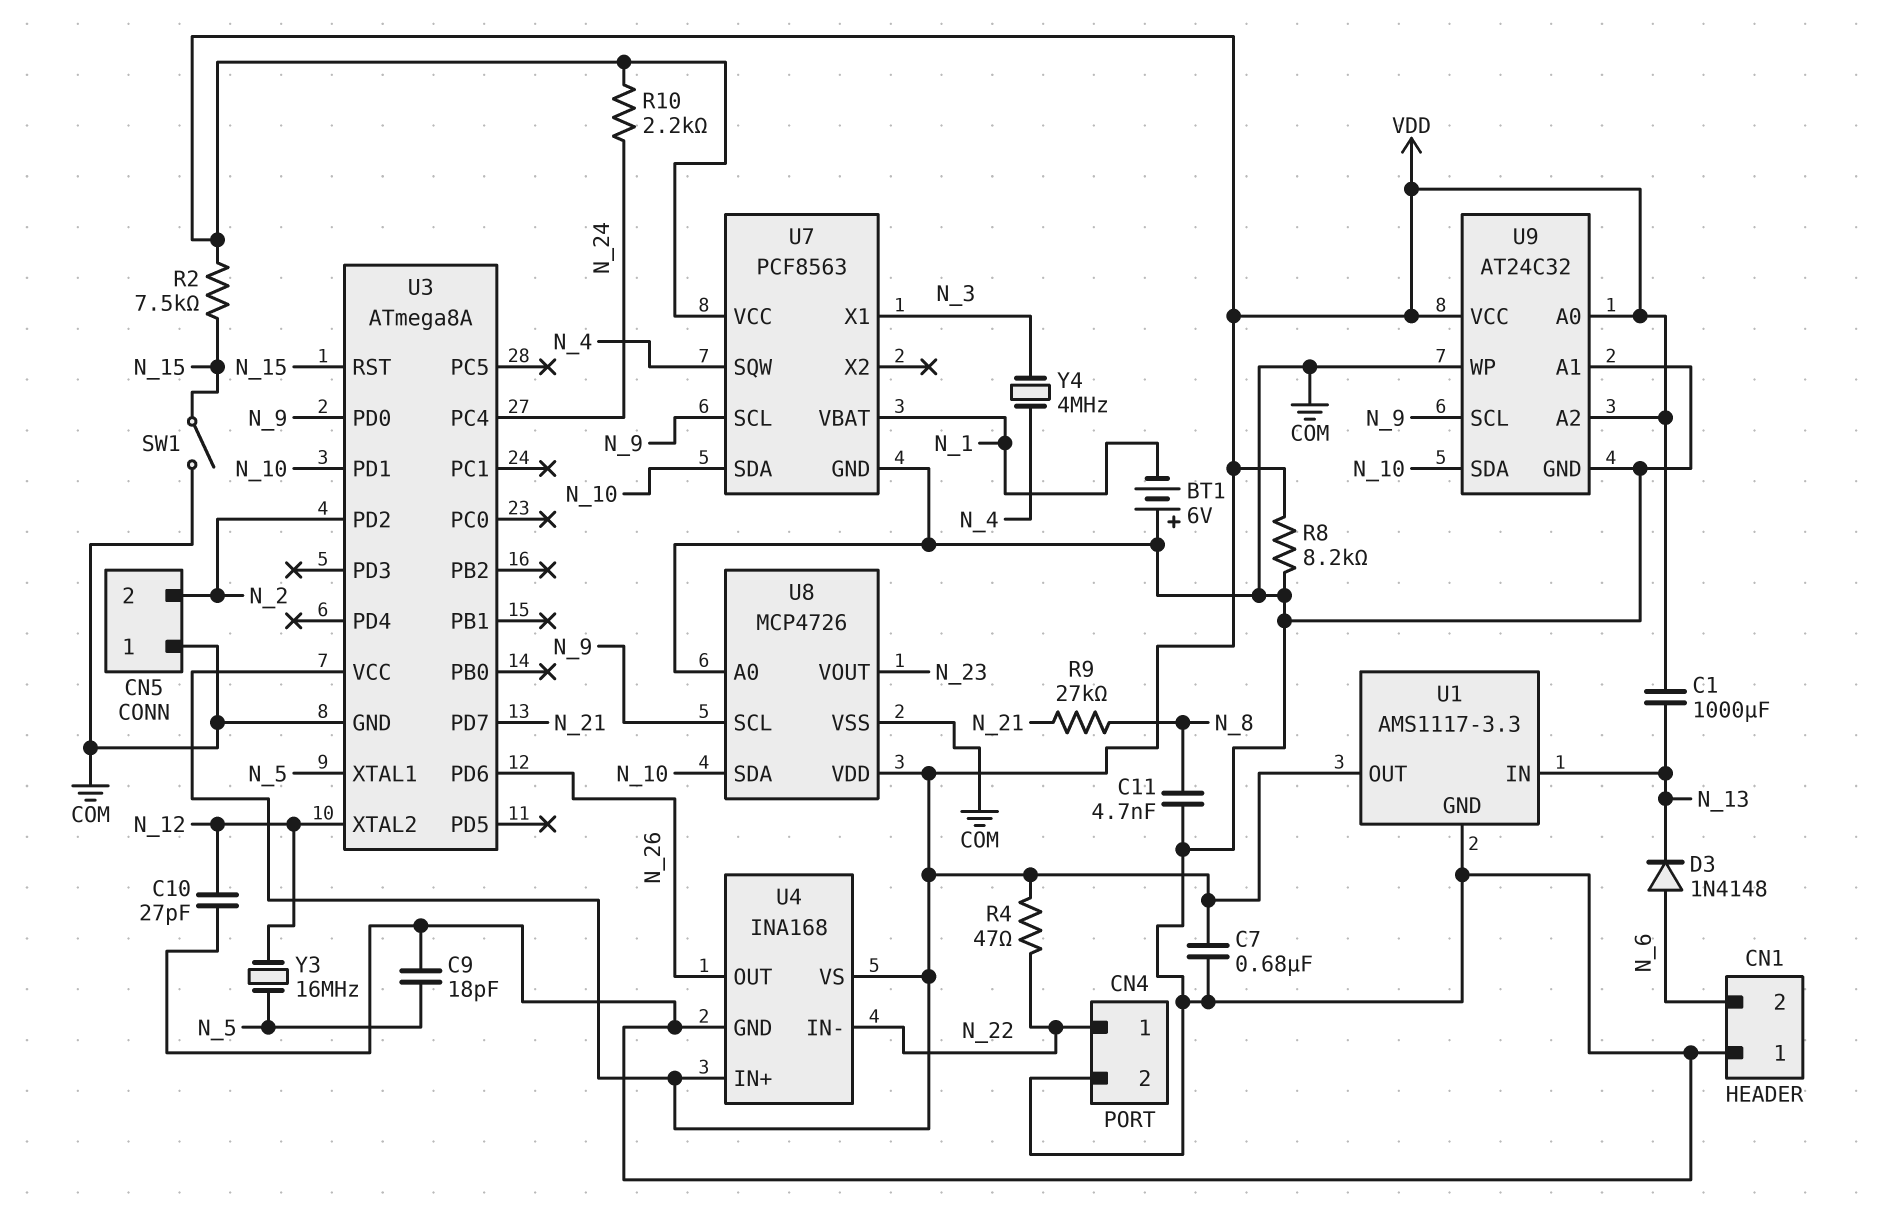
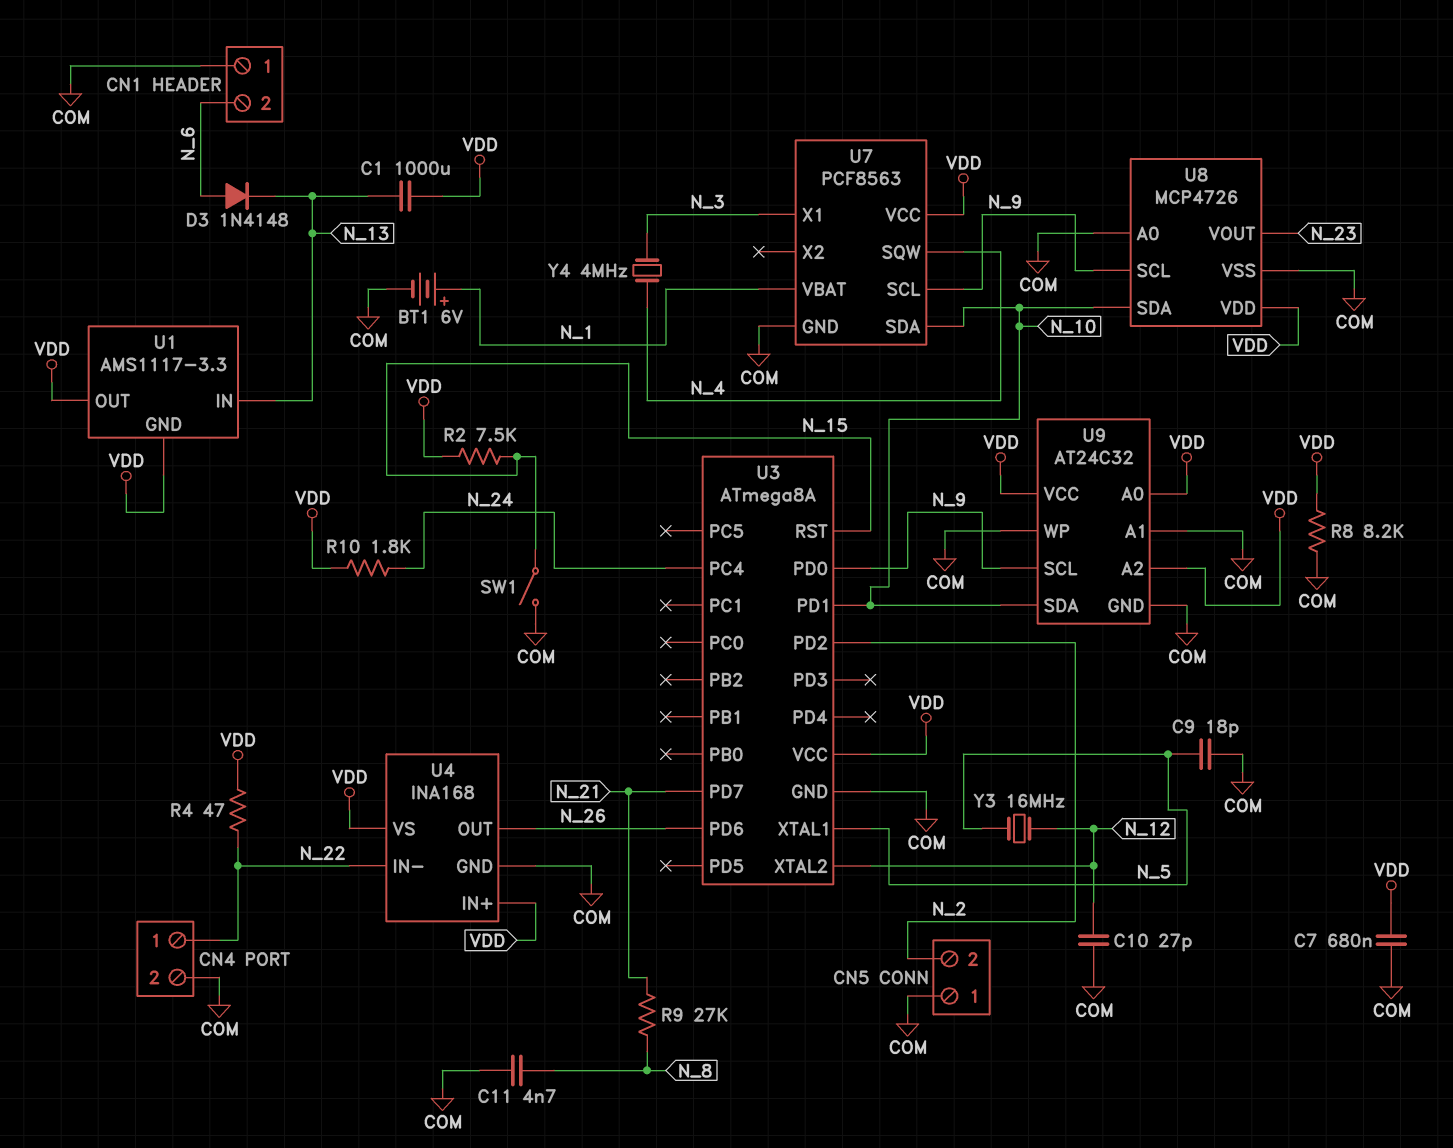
BT1: 6V (plus COM, minus N_1) -> 6V (plus N_1, minus COM)
R10: 2.2k (N_24, VDD) -> 1.8k (N_24, VDD)
U1 pin GND: COM -> VDD

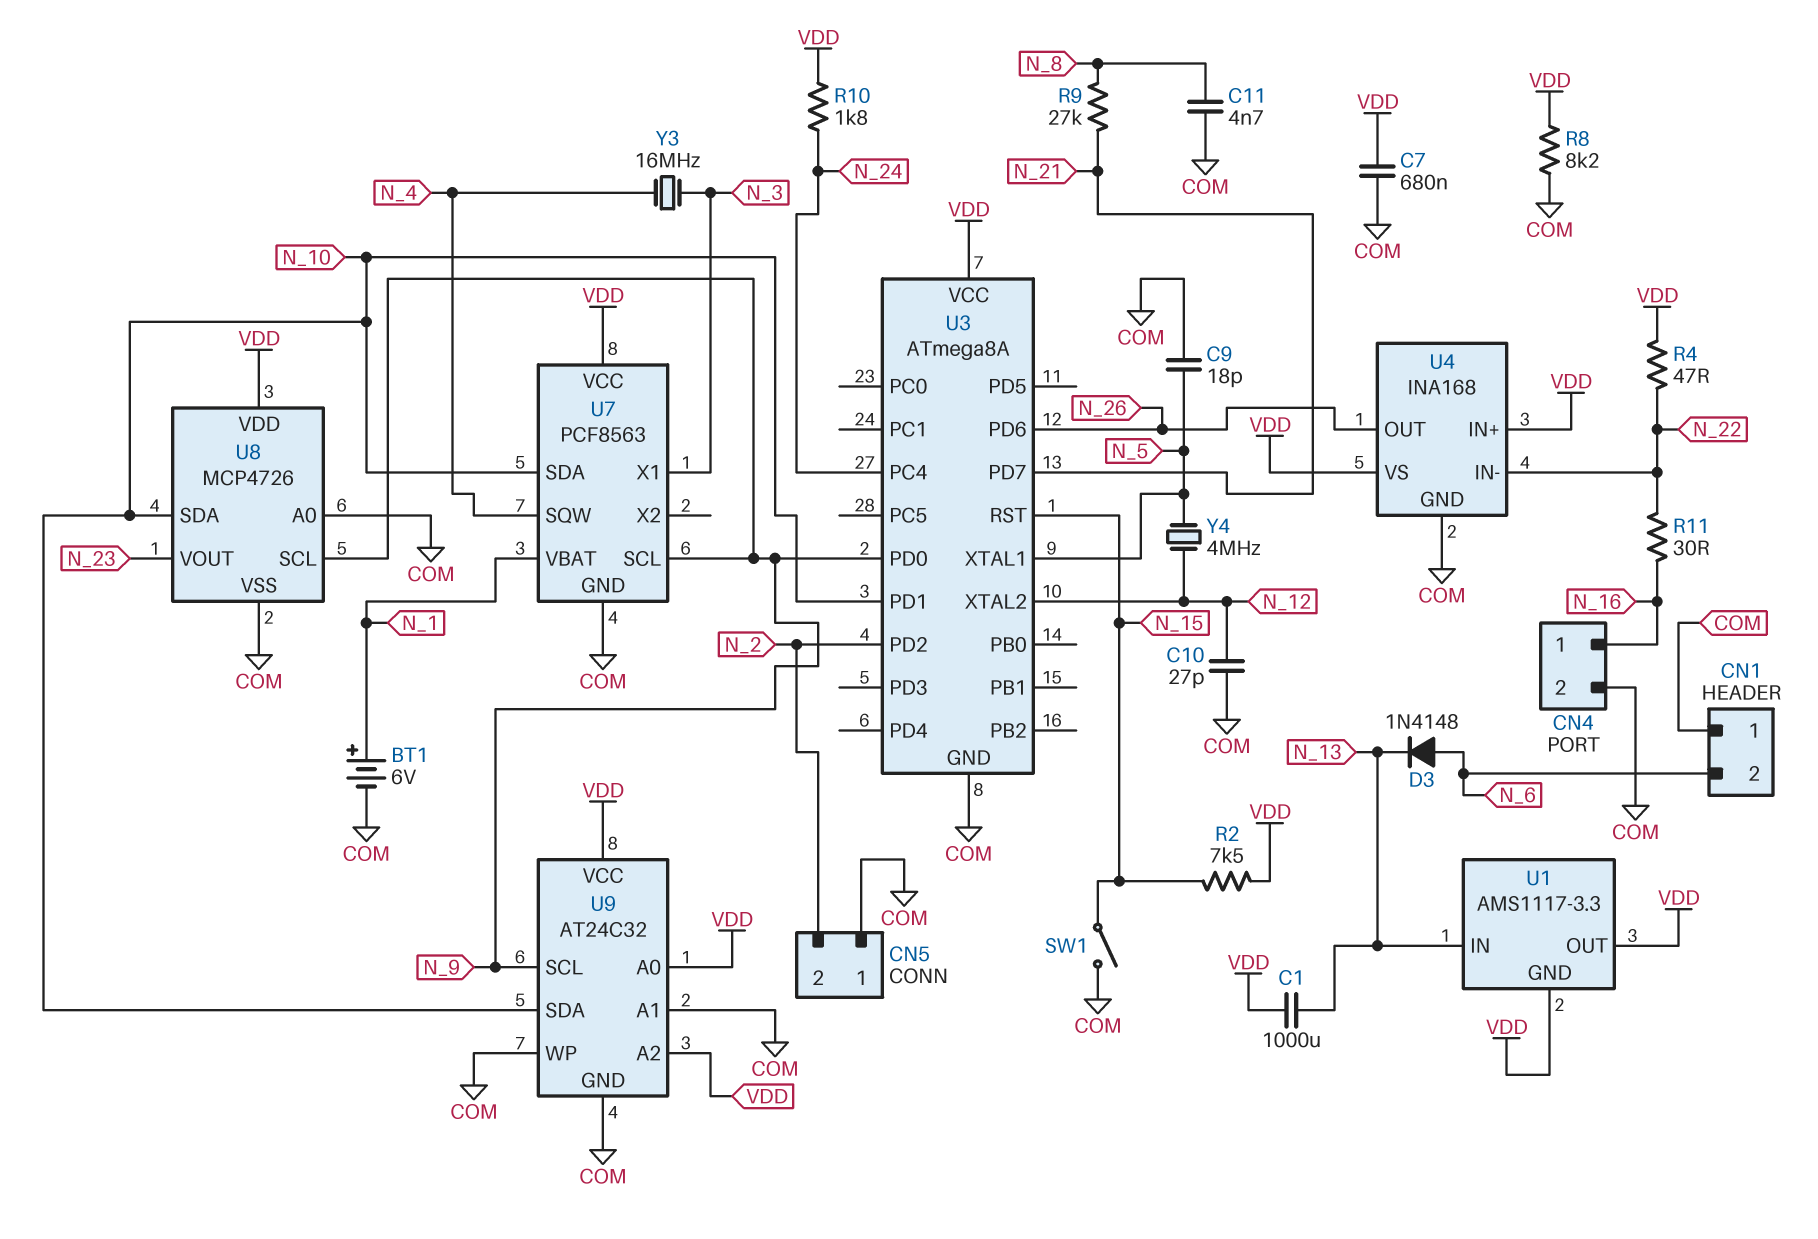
CN4 pin 1: N_22 -> N_16
R11: none -> 30 (N_16, N_22)
Y3: 16MHz (N_5, N_12) -> 16MHz (N_3, N_4)
Y4: 4MHz (N_3, N_4) -> 4MHz (N_5, N_12)

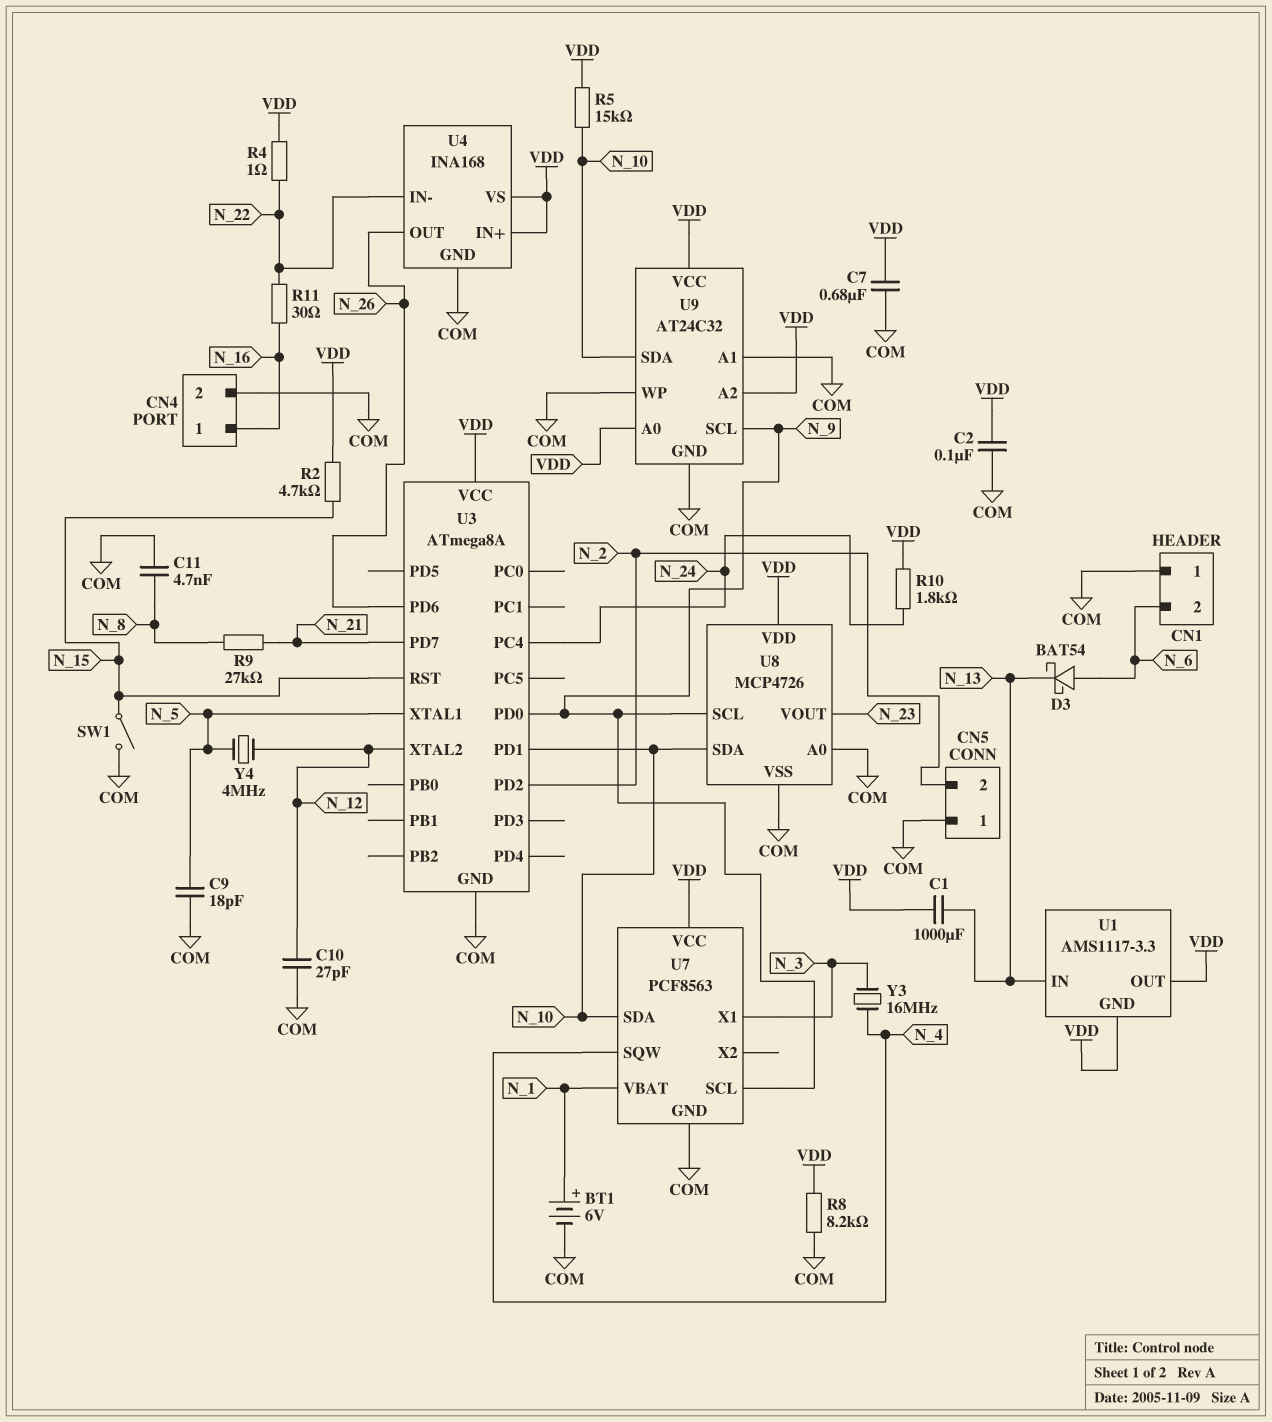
C2: none -> 100nF (COM, VDD)
D3: diode 1N4148 (A N_6, K N_13) -> schottky BAT54 (A N_6, K N_13)
R2: 7.5k (N_15, VDD) -> 4.7k (N_15, VDD)
R4: 47 (N_22, VDD) -> 1 (N_22, VDD)
R5: none -> 15k (N_10, VDD)

